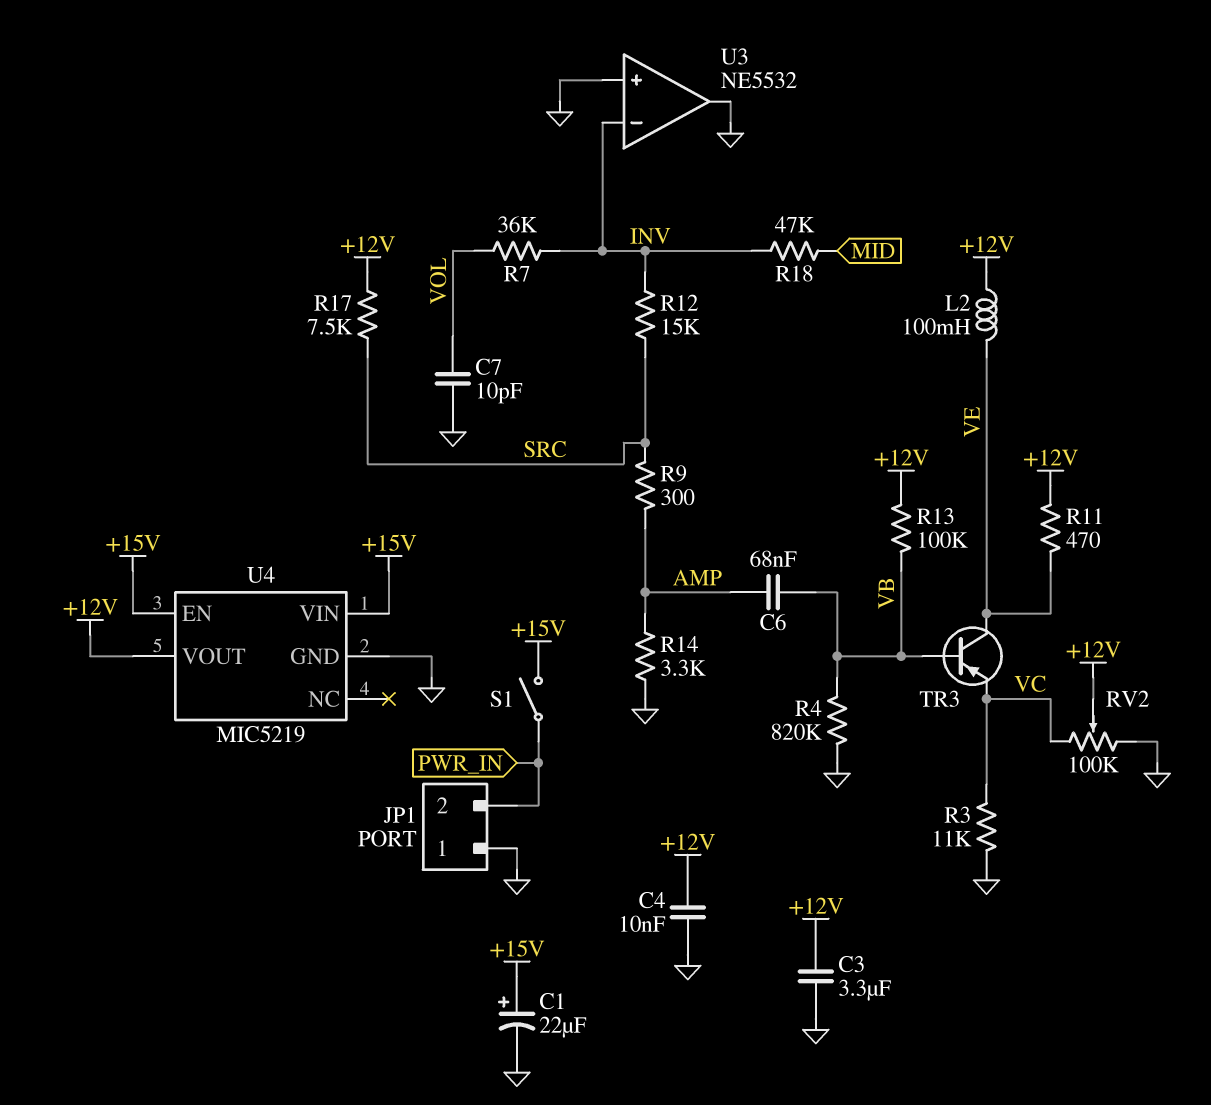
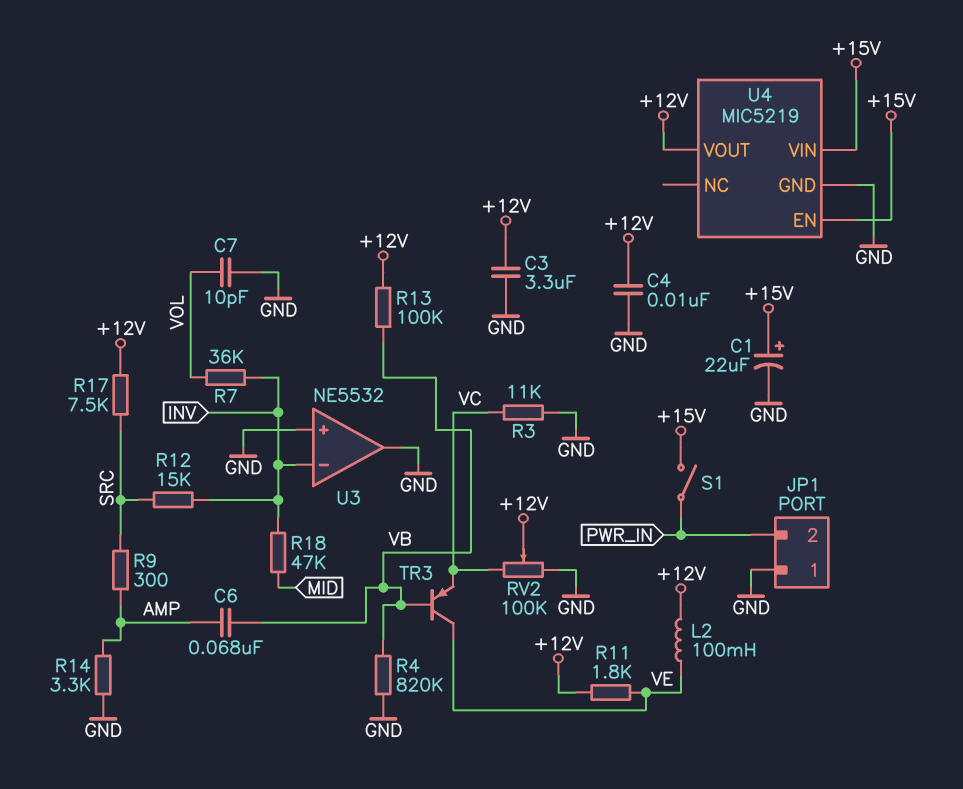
R11: 470 (+12V, VE) -> 1.8k (+12V, VE)

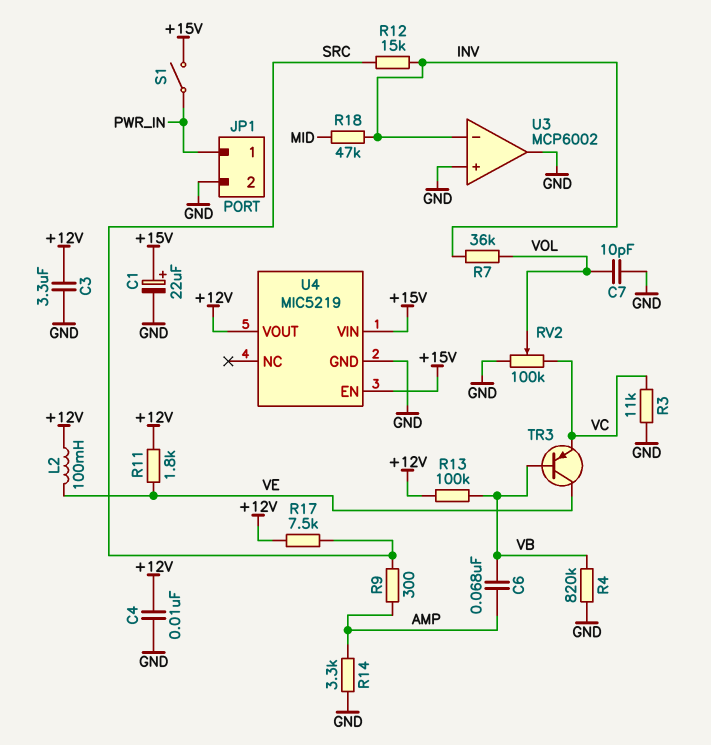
JP1 pin 1: GND -> PWR_IN
JP1 pin 2: PWR_IN -> GND
RV2: 100k (GND, VC, wiper +12V) -> 100k (GND, VC, wiper VOL)
U3: NE5532 -> MCP6002

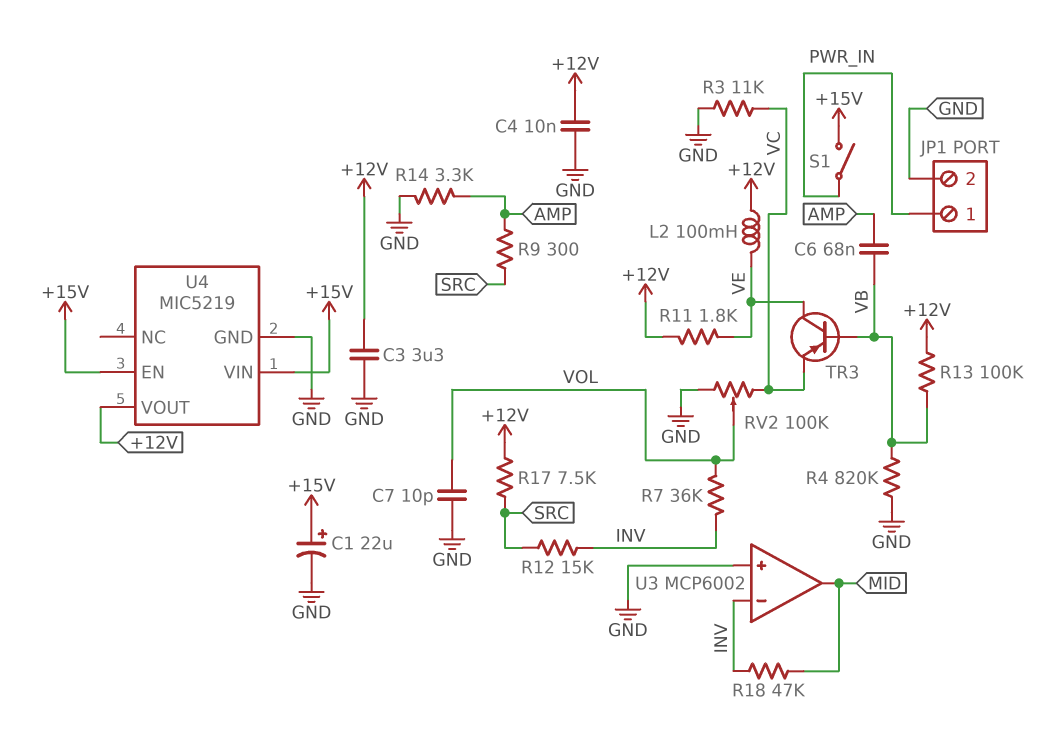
U3 pin out: GND -> MID

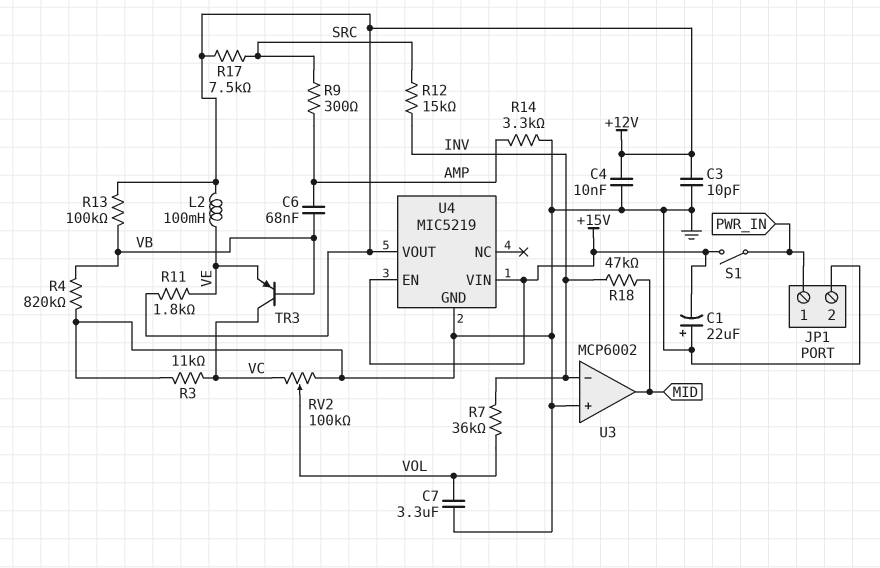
C1: 22uF (plus +15V, minus GND) -> 22uF (plus GND, minus +15V)
C3: 3.3uF (+12V, GND) -> 10pF (+12V, GND)
C7: 10pF (GND, VOL) -> 3.3uF (GND, VOL)
TR3: PNP (B VB, C VE, E VC) -> PNP (B VB, C VC, E VE)

